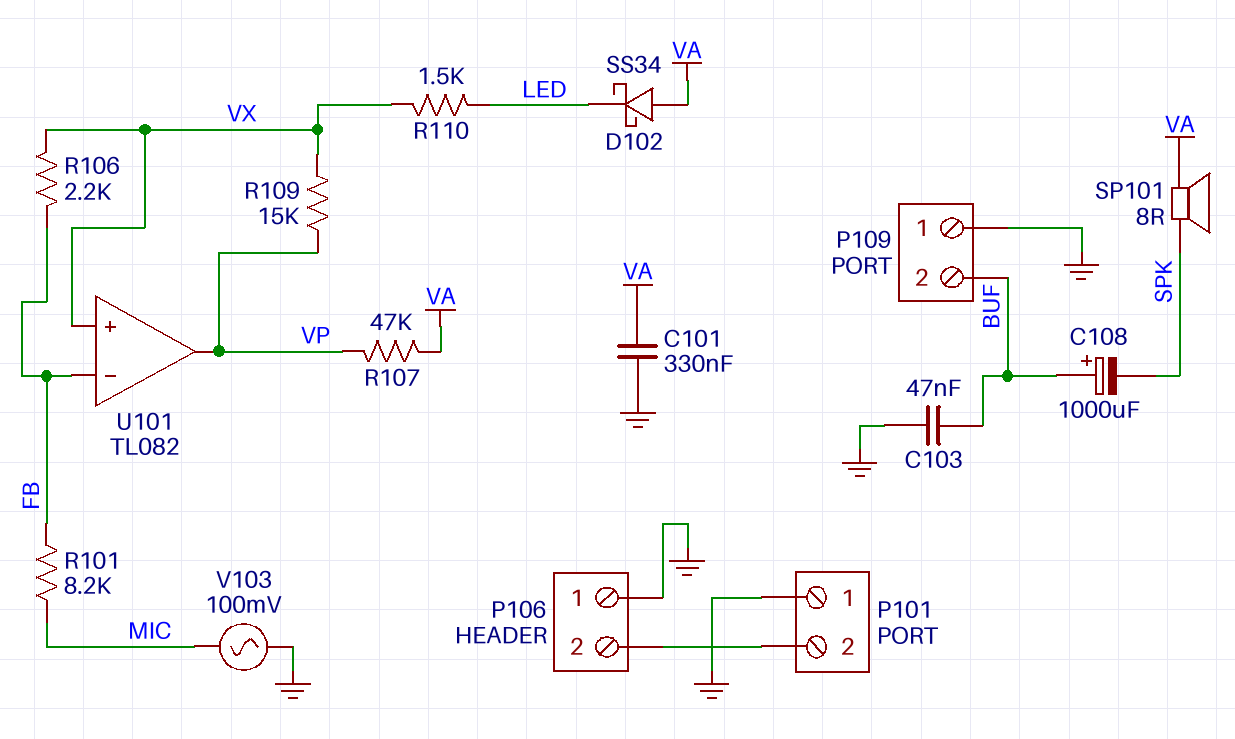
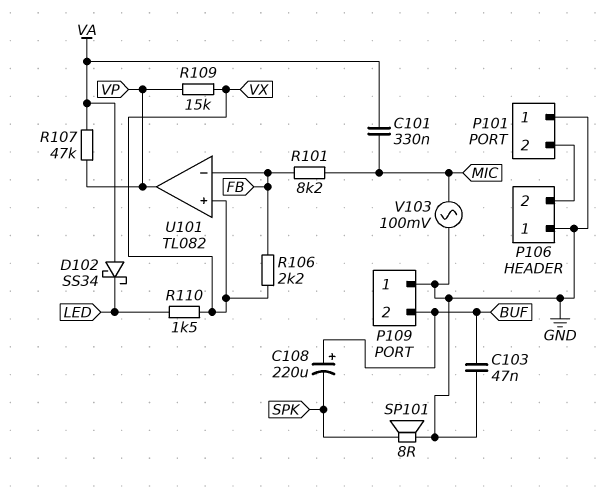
C101: 330nF (GND, VA) -> 330nF (MIC, VA)
C108: 1000uF (plus BUF, minus SPK) -> 220uF (plus BUF, minus SPK)
SP101: speaker 8R (SPK, VA) -> speaker 8R (GND, SPK)

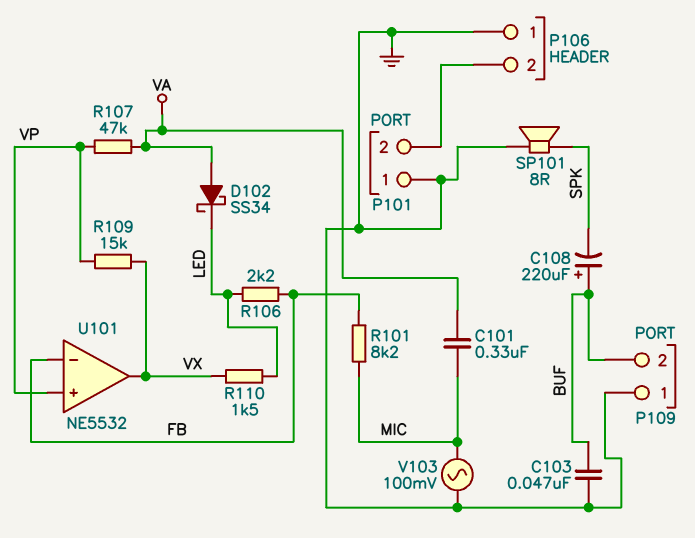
R106: 2.2k (FB, VX) -> 2.2k (FB, LED)
U101: TL082 -> NE5532
U101 pin in+: VX -> VP
U101 pin out: VP -> VX

